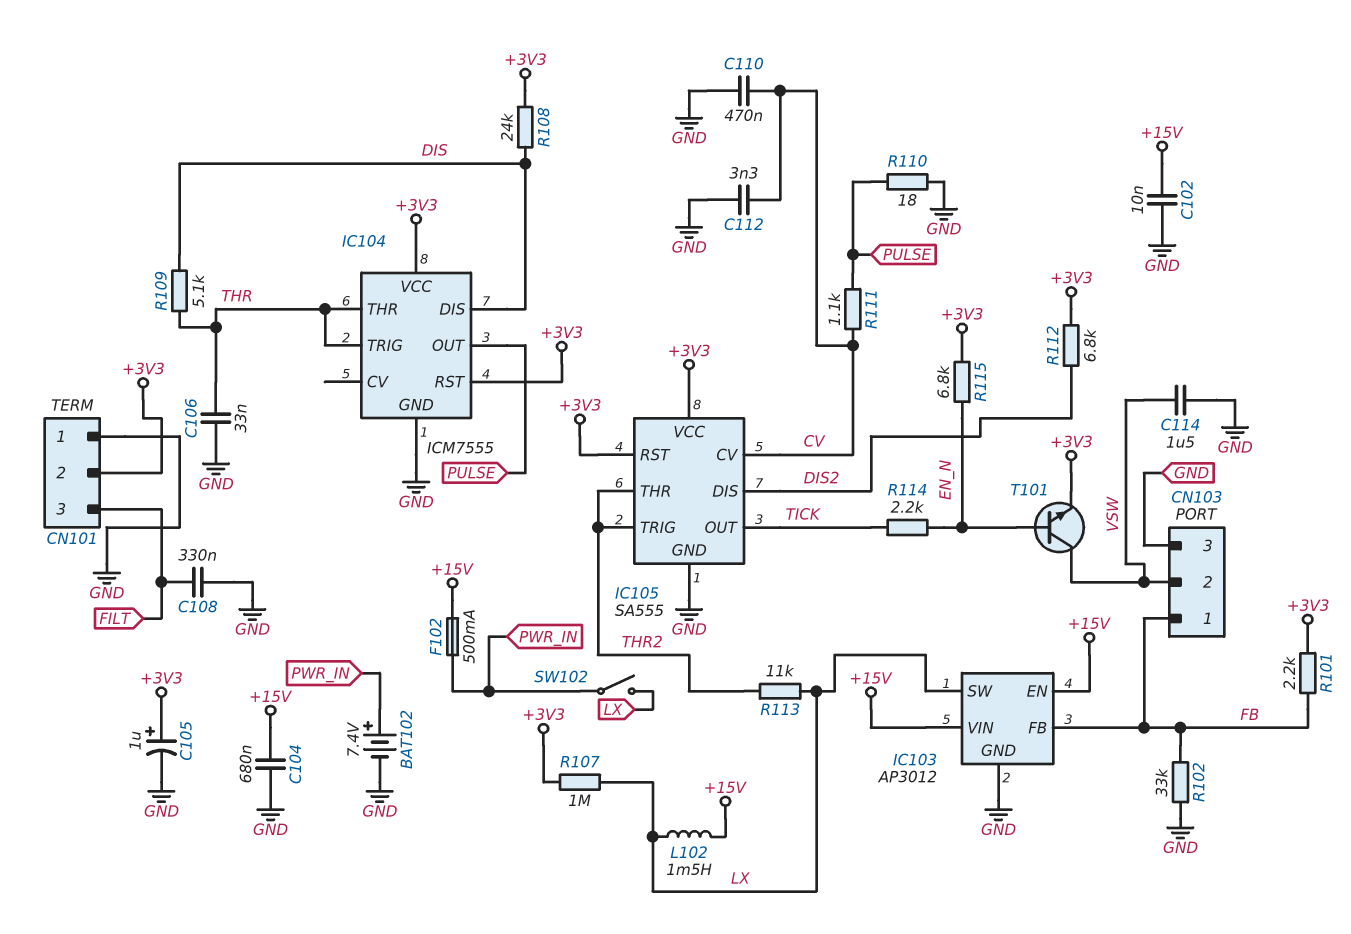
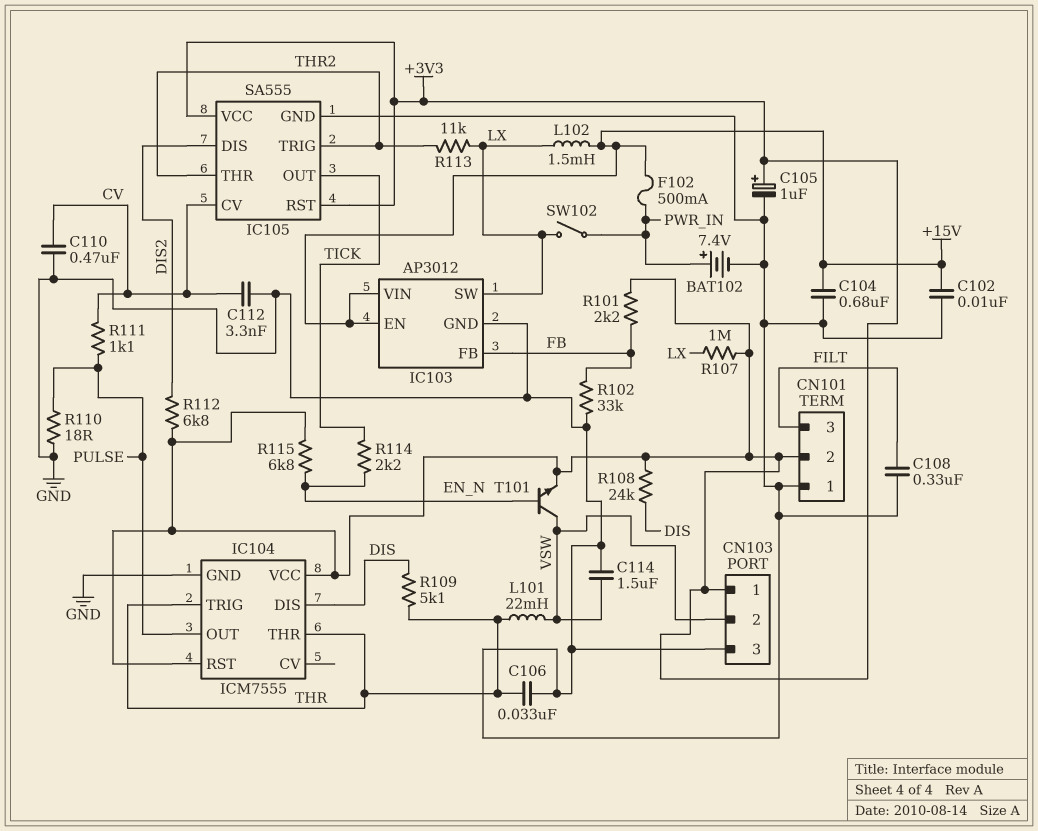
CN103 pin 1: FB -> +3V3
L101: none -> 22mH (THR, VSW)

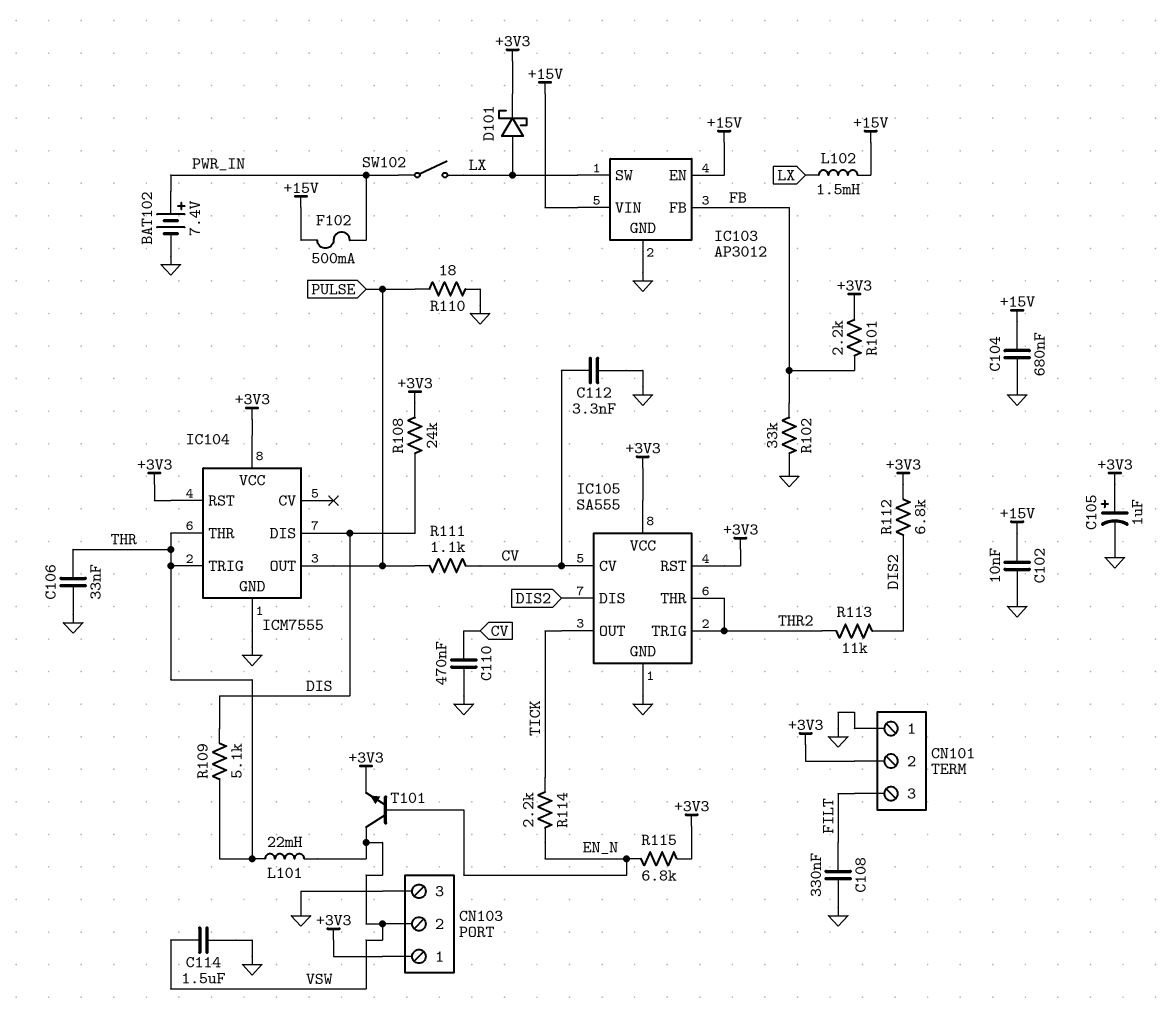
D101: none -> schottky (A LX, K +3V3)
R107: 1M (+3V3, LX) -> none
R113: 11k (LX, THR2) -> 11k (DIS2, THR2)

